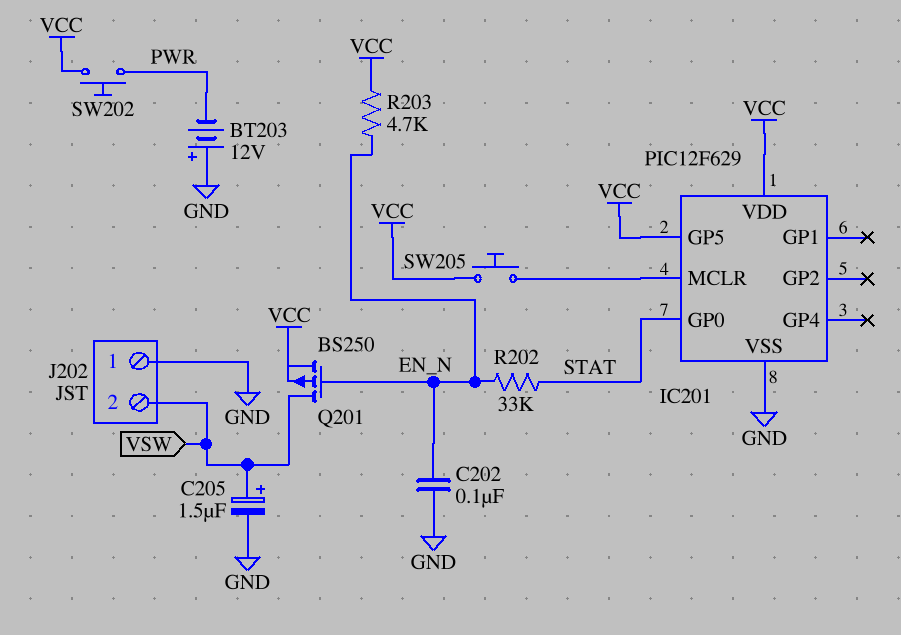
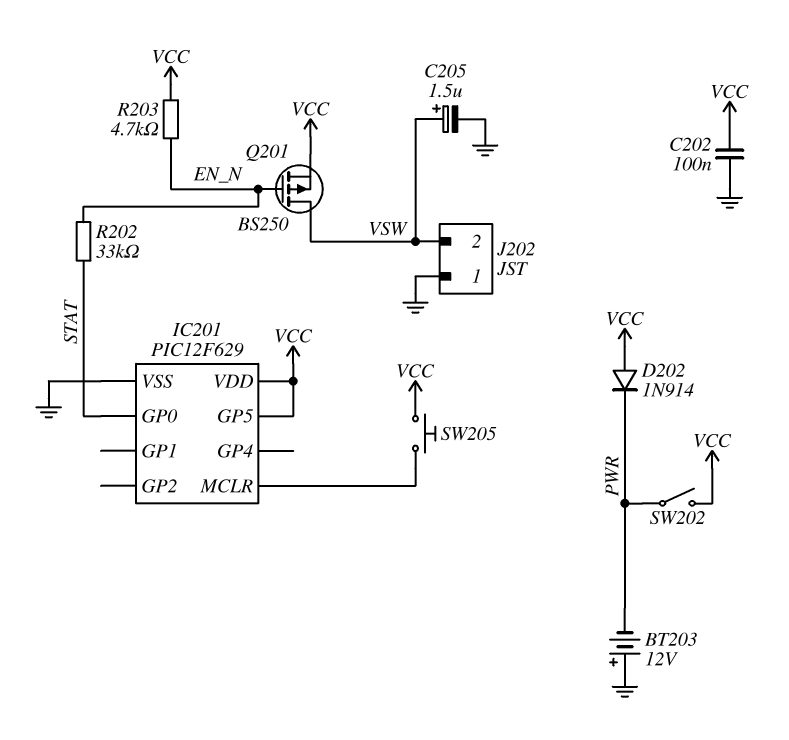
C202: 100nF (EN_N, GND) -> 100nF (GND, VCC)
D202: none -> diode 1N914 (A VCC, K PWR)
SW202: button (PWR, VCC) -> switch (PWR, VCC)

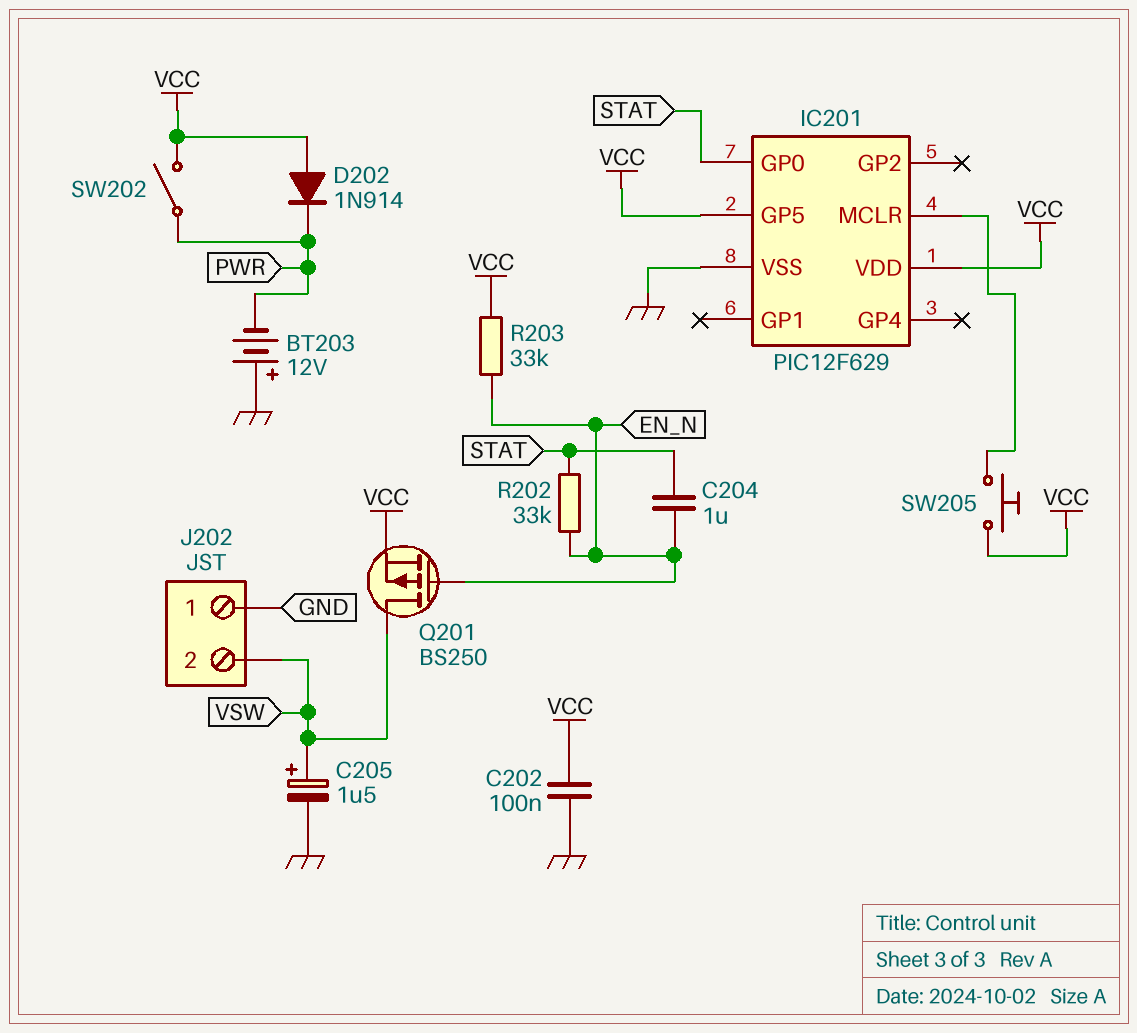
C204: none -> 1uF (EN_N, STAT)
R203: 4.7k (EN_N, VCC) -> 33k (EN_N, VCC)

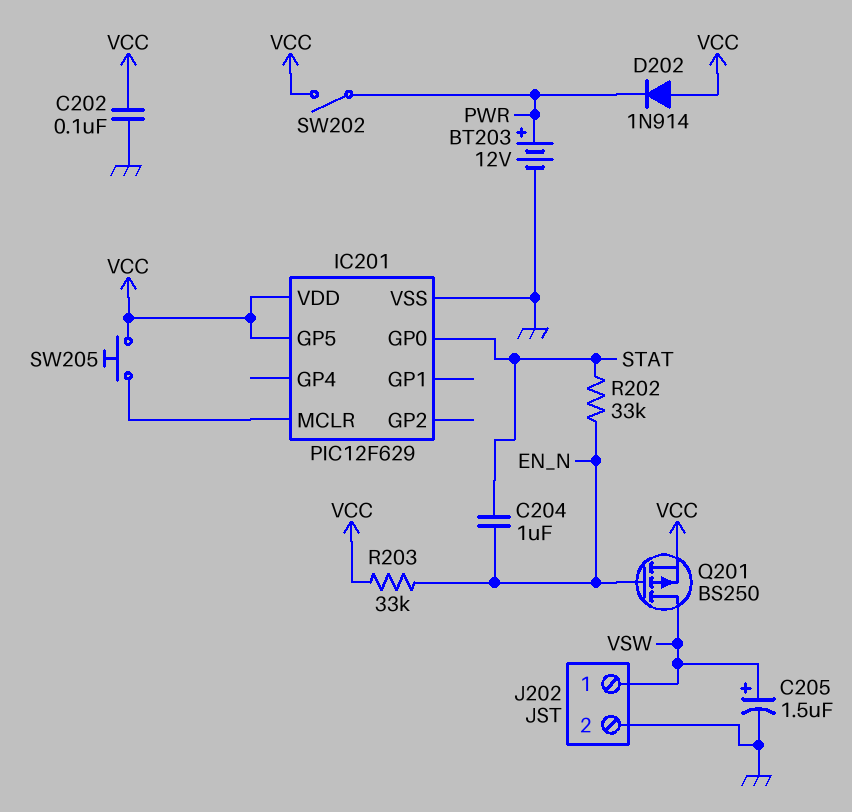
BT203: 12V (plus GND, minus PWR) -> 12V (plus PWR, minus GND)
J202 pin 1: GND -> VSW
J202 pin 2: VSW -> GND

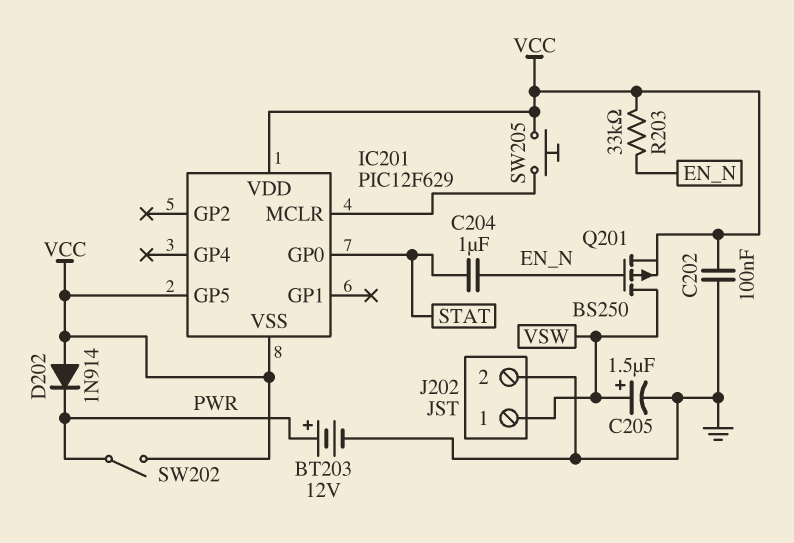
IC201 pin VSS: GND -> VCC
R202: 33k (EN_N, STAT) -> none

